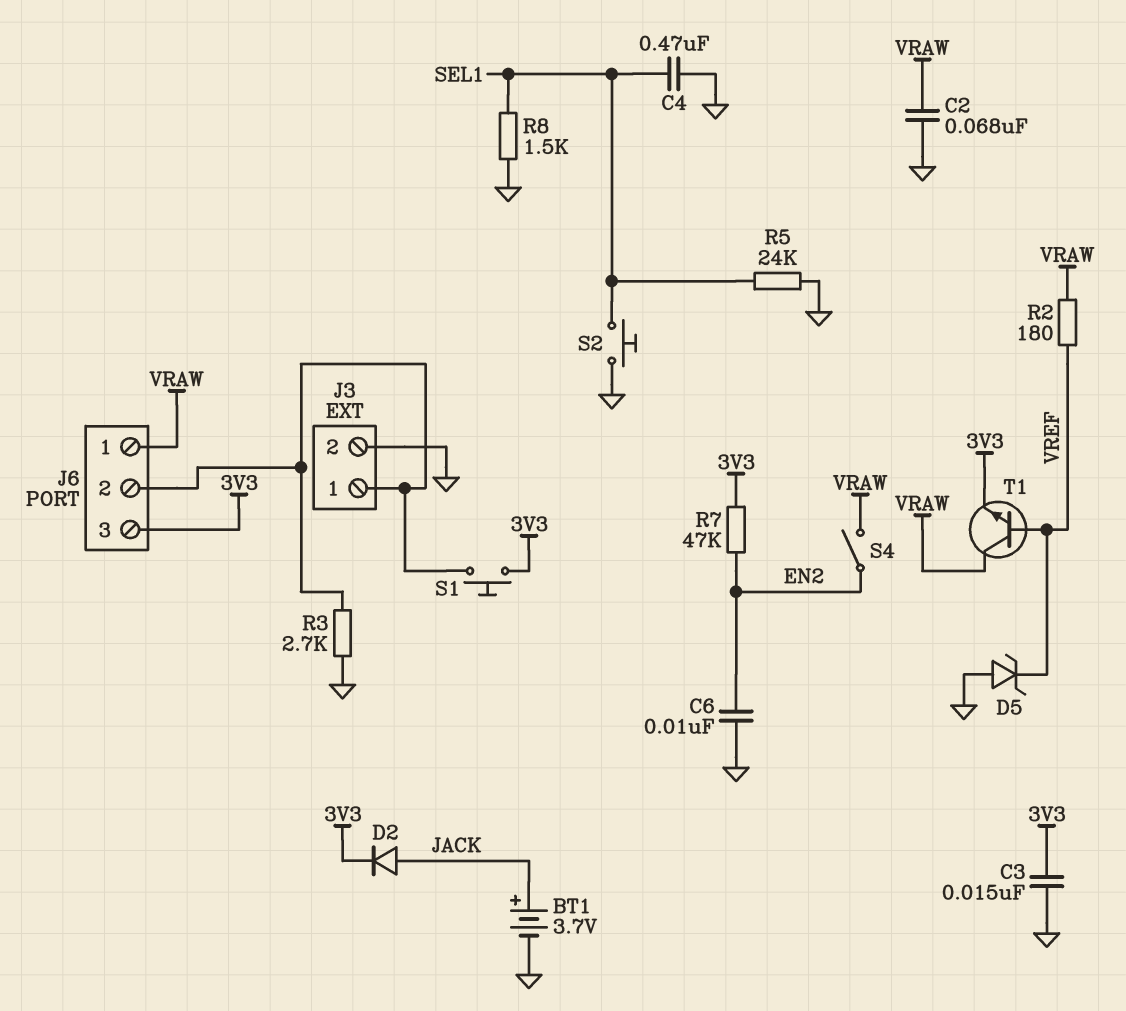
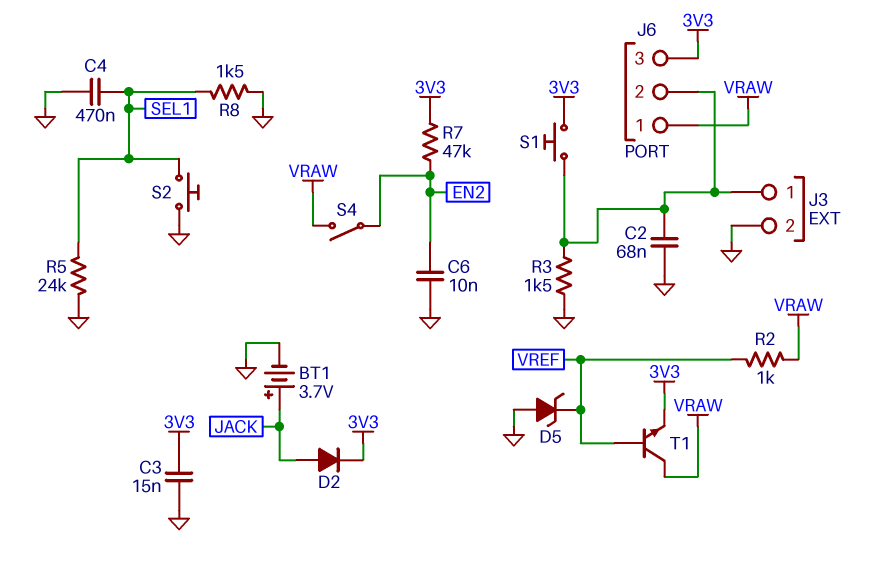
C2: 68nF (GND, VRAW) -> 68nF (GND, J3/1)
R2: 180 (VRAW, VREF) -> 1k (VRAW, VREF)
R3: 2.7k (GND, J3/1) -> 1.5k (GND, J3/1)

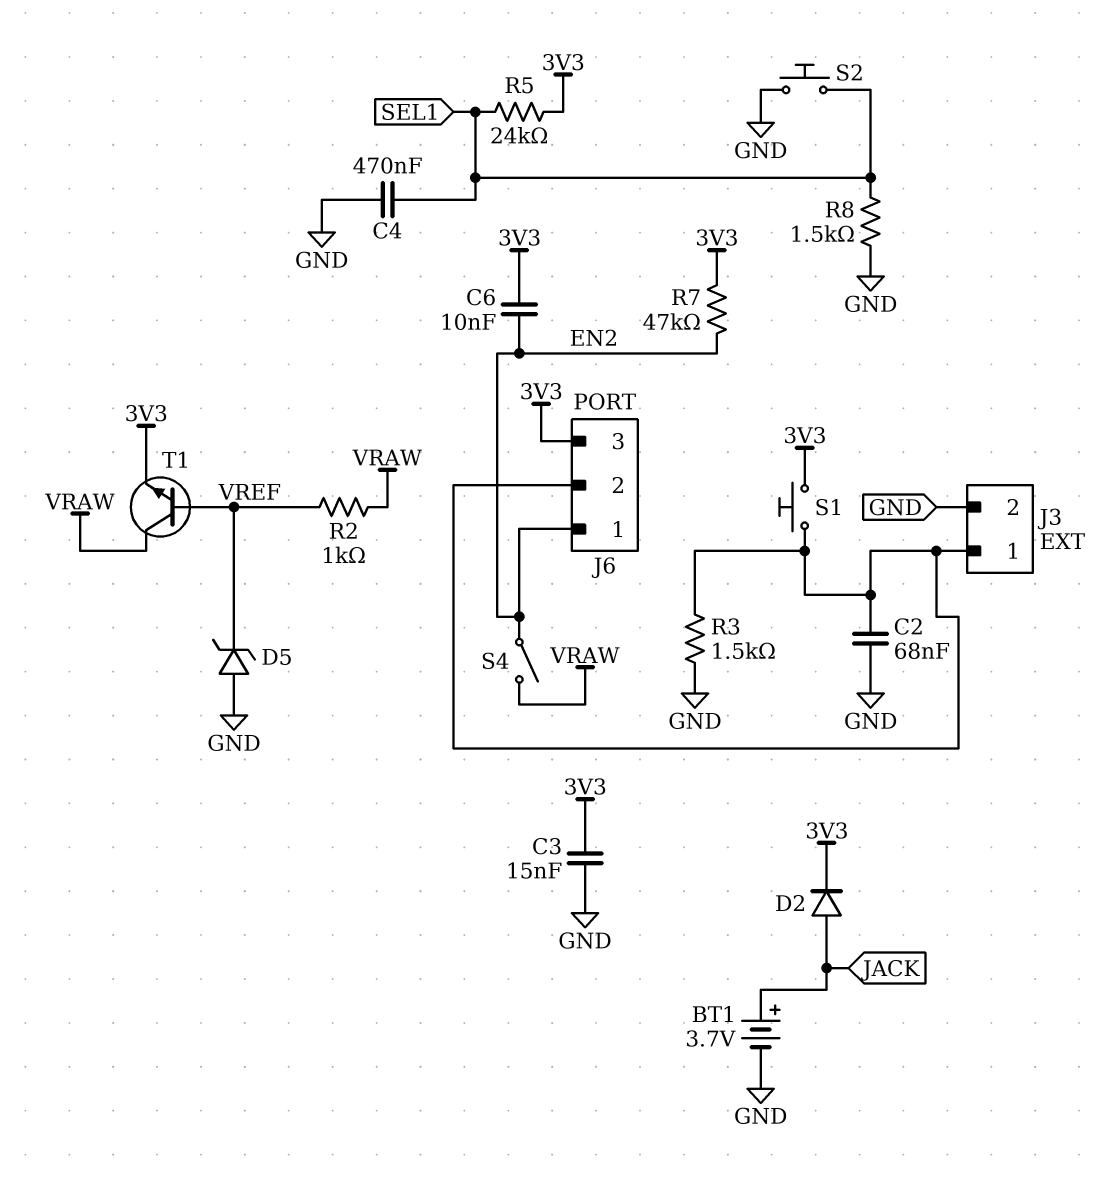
C6: 10nF (EN2, GND) -> 10nF (3V3, EN2)
J6 pin 1: VRAW -> EN2
R5: 24k (GND, SEL1) -> 24k (3V3, SEL1)

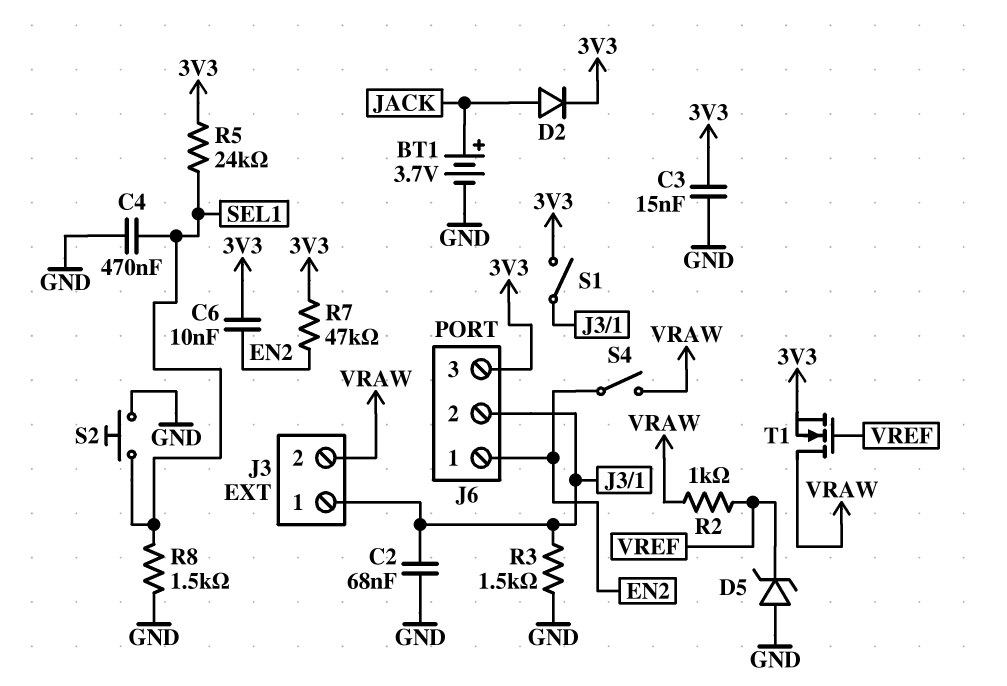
J3 pin 2: GND -> VRAW
S1: button (3V3, J3/1) -> switch (3V3, J3/1)
T1: NPN (B VREF, C VRAW, E 3V3) -> NMOS (G VREF, D VRAW, S 3V3)

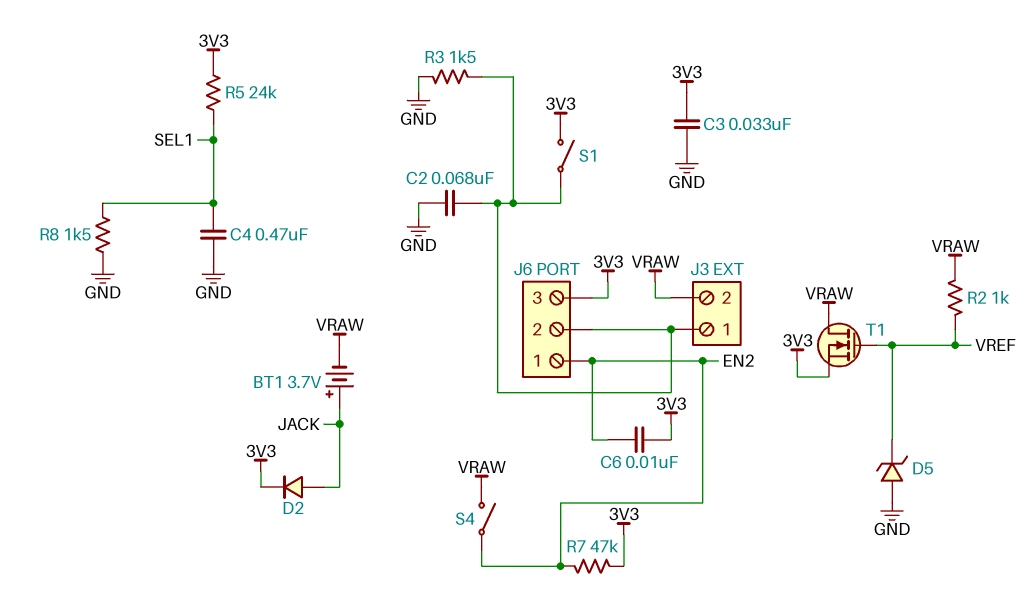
BT1: 3.7V (plus JACK, minus GND) -> 3.7V (plus JACK, minus VRAW)
C3: 15nF (3V3, GND) -> 33nF (3V3, GND)
S2: button (GND, SEL1) -> none

